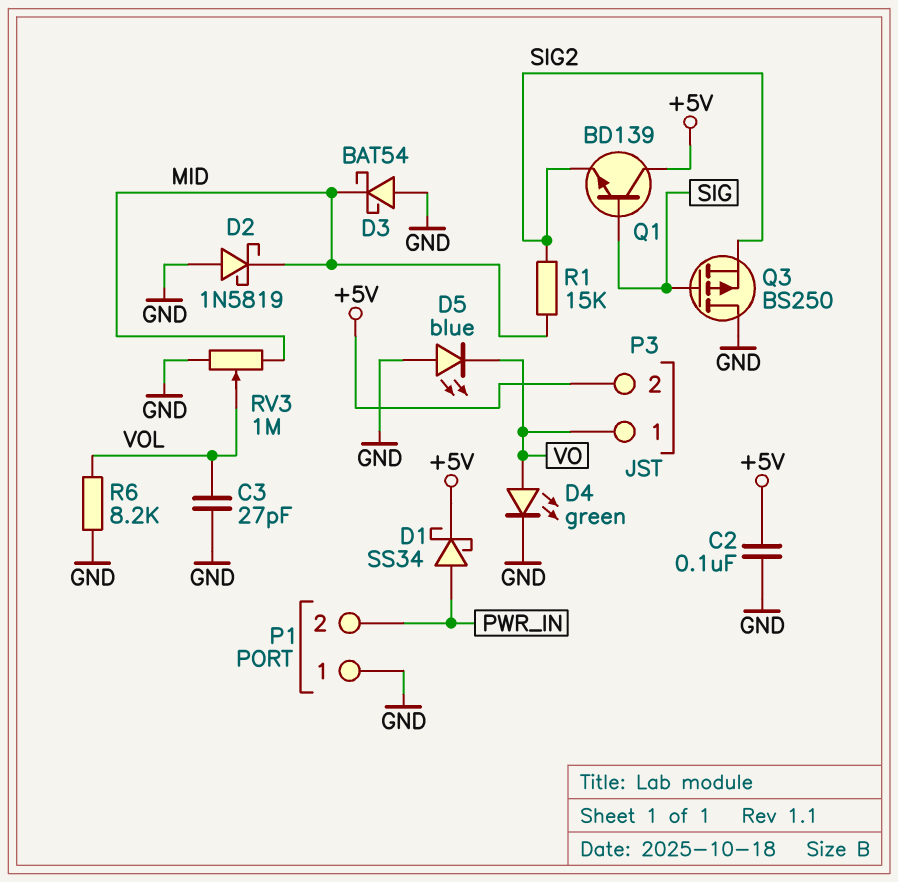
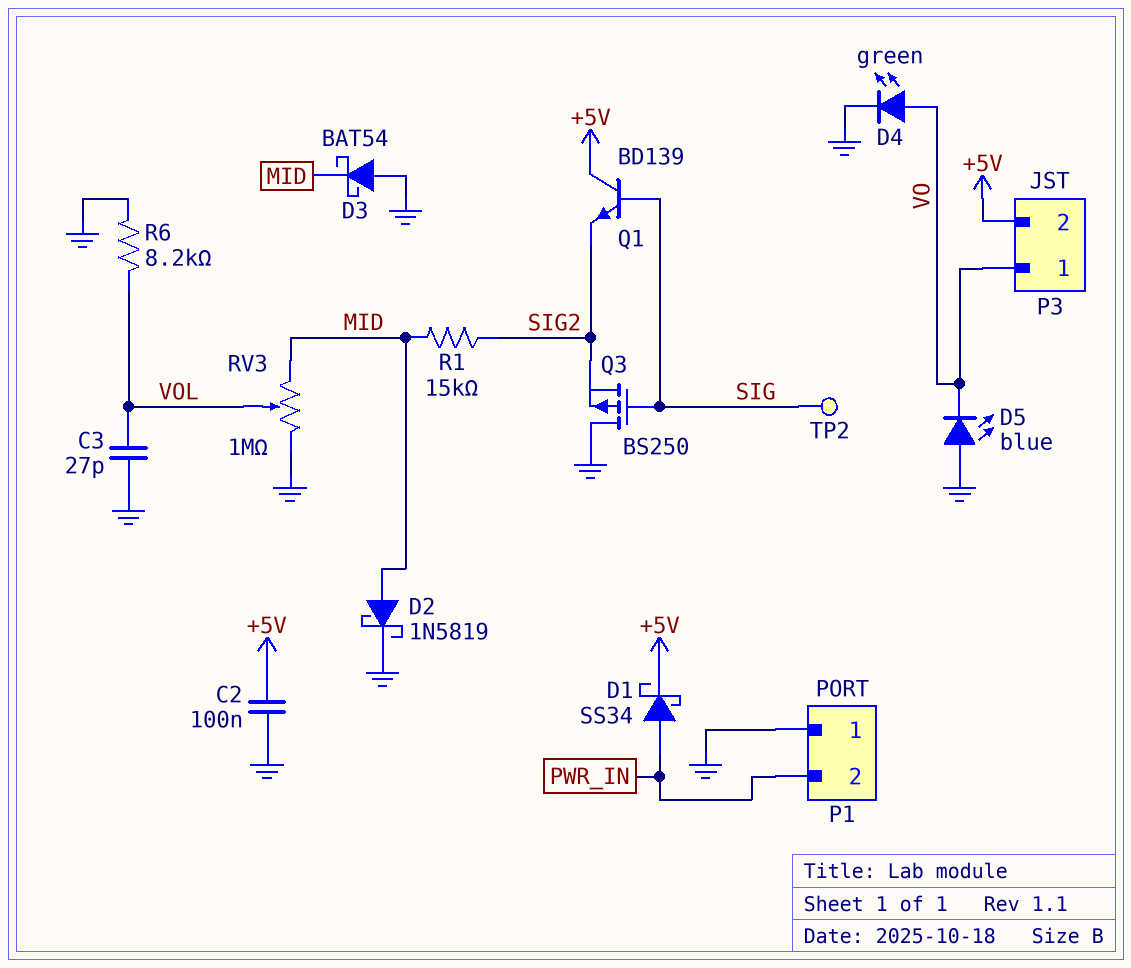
D2: schottky 1N5819 (A GND, K MID) -> schottky 1N5819 (A MID, K GND)
TP2: none -> test point (SIG)

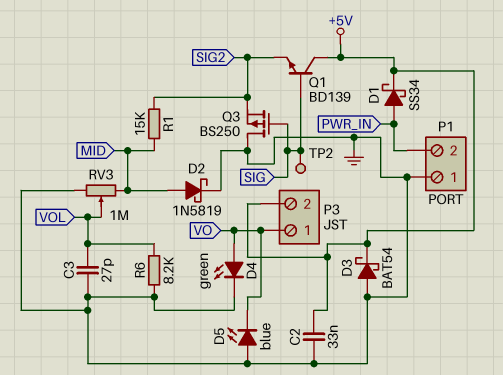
C2: 100nF (+5V, GND) -> 33nF (+5V, GND)
D3: schottky BAT54 (A GND, K MID) -> schottky BAT54 (A GND, K +5V)

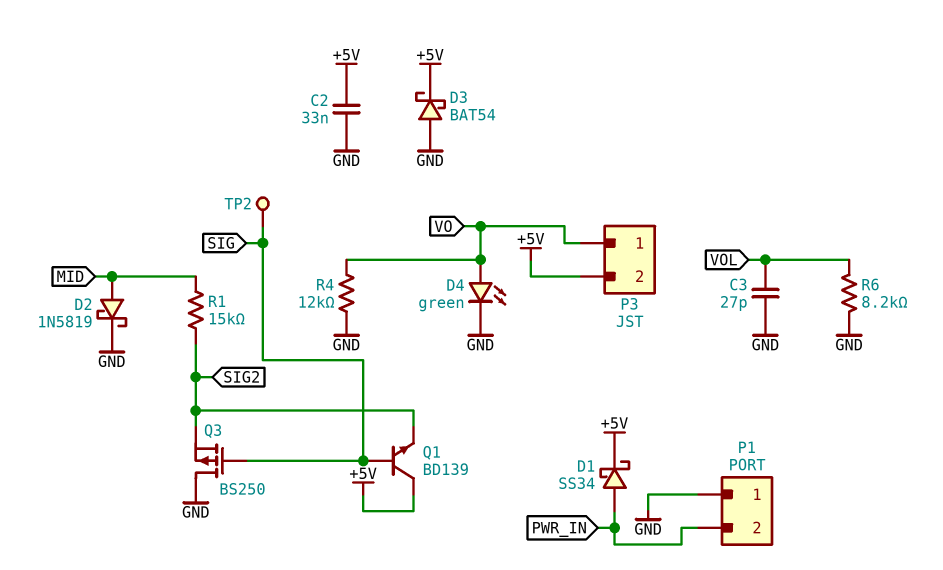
D5: LED blue (A GND, K VO) -> none
R4: none -> 12k (GND, VO)
RV3: 1M (GND, MID, wiper VOL) -> none

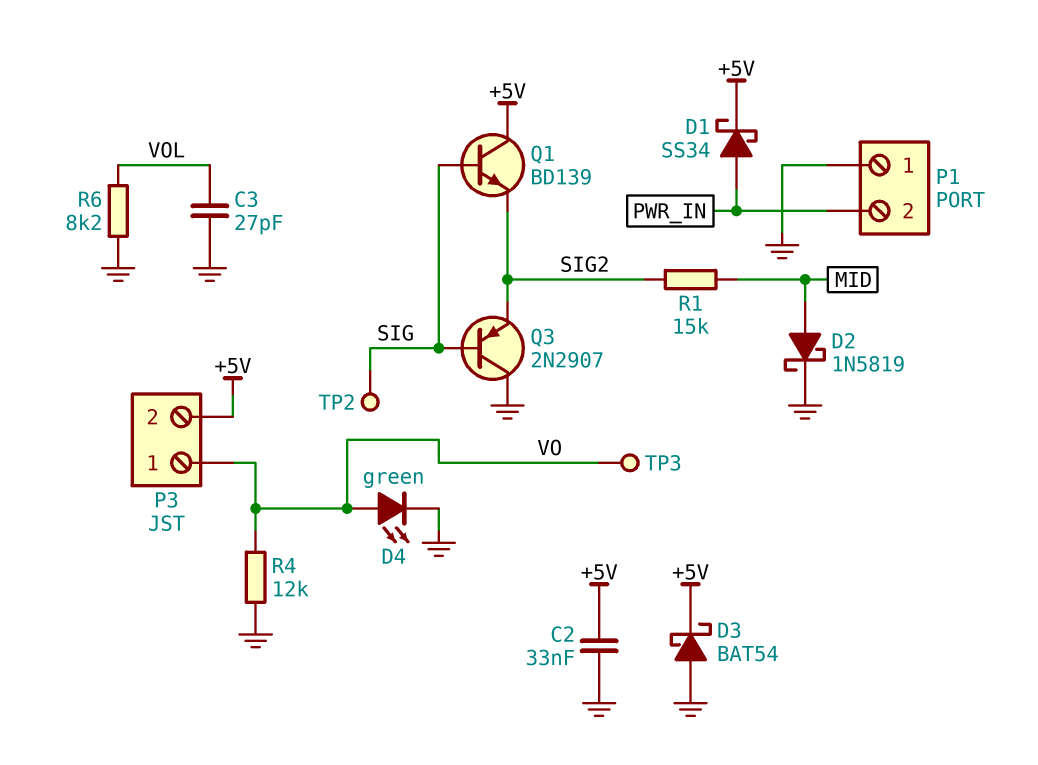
Q3: PMOS BS250 (G SIG, D GND, S SIG2) -> PNP 2N2907 (B SIG, C GND, E SIG2)
TP3: none -> test point (VO)

